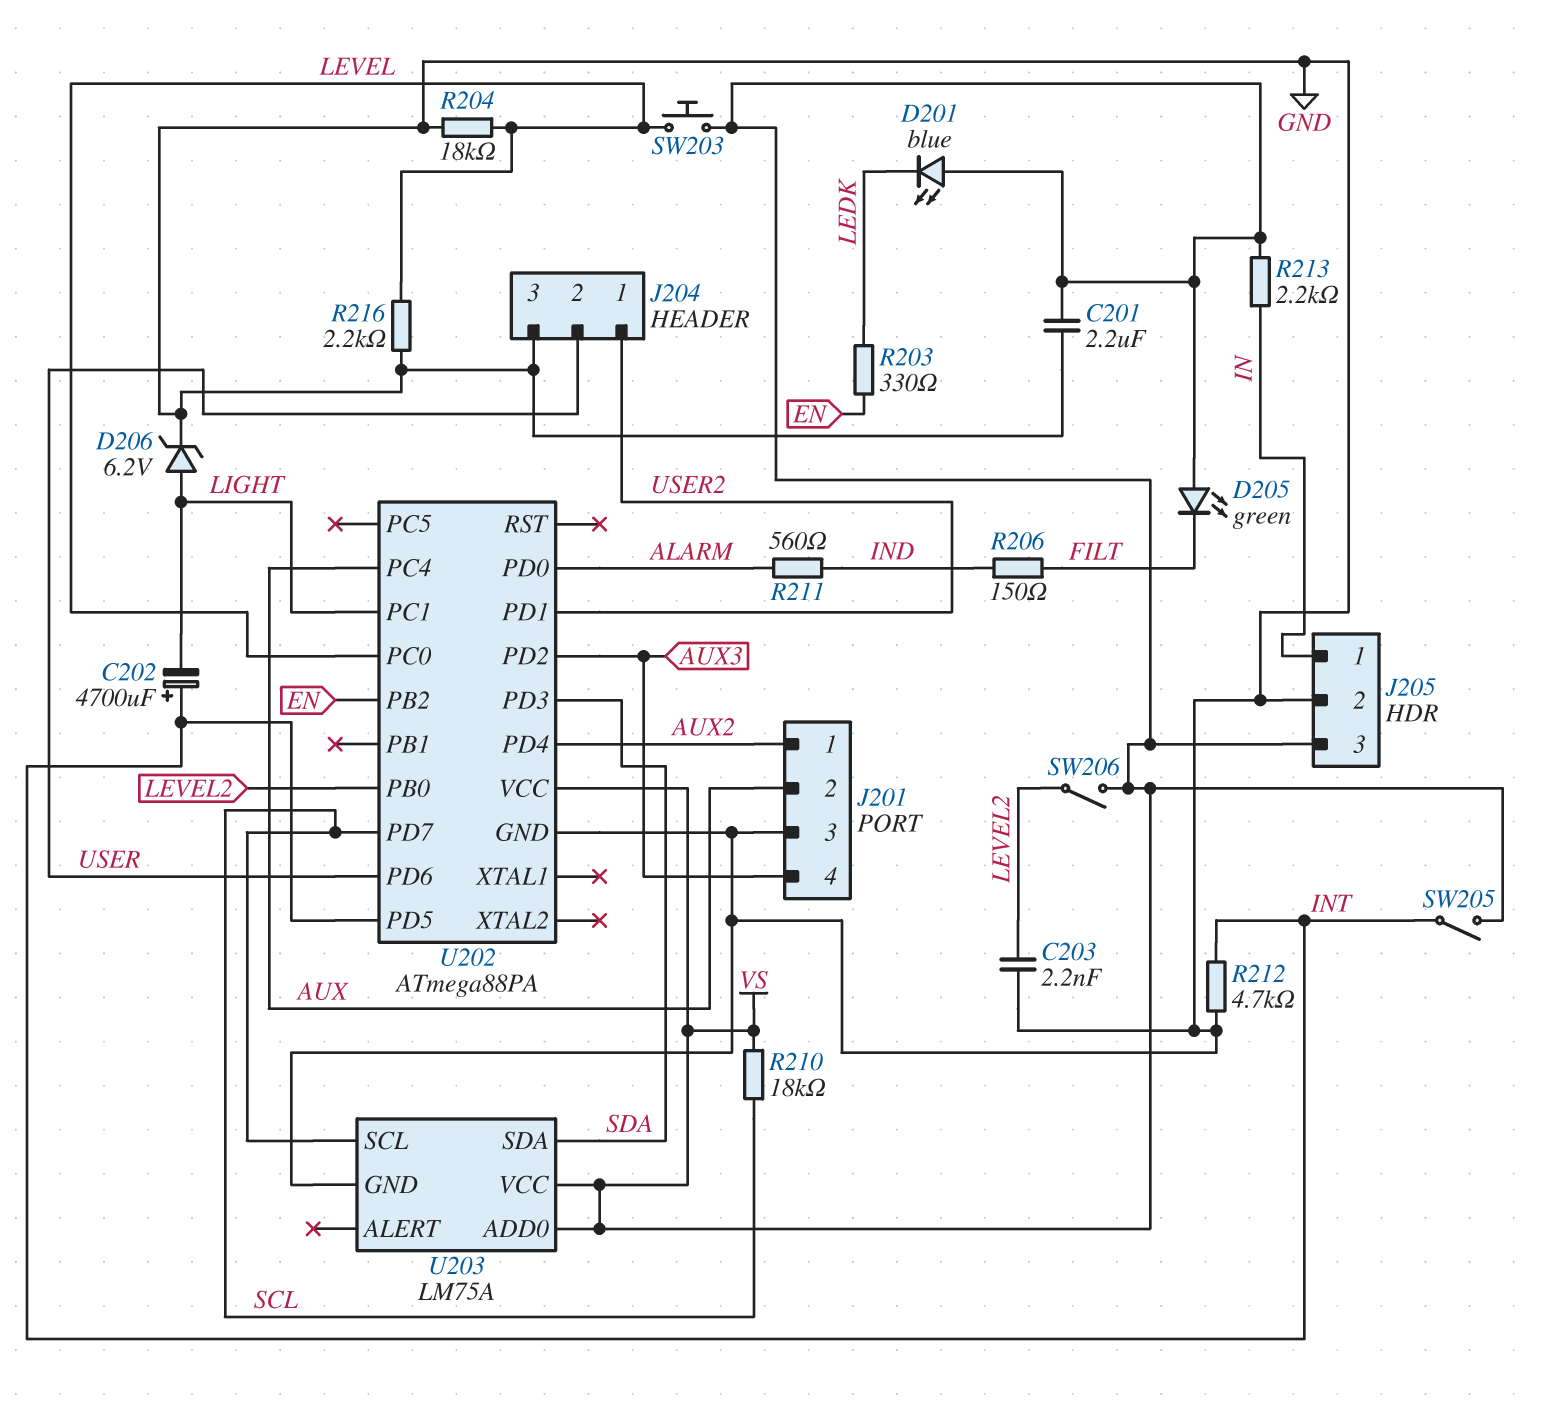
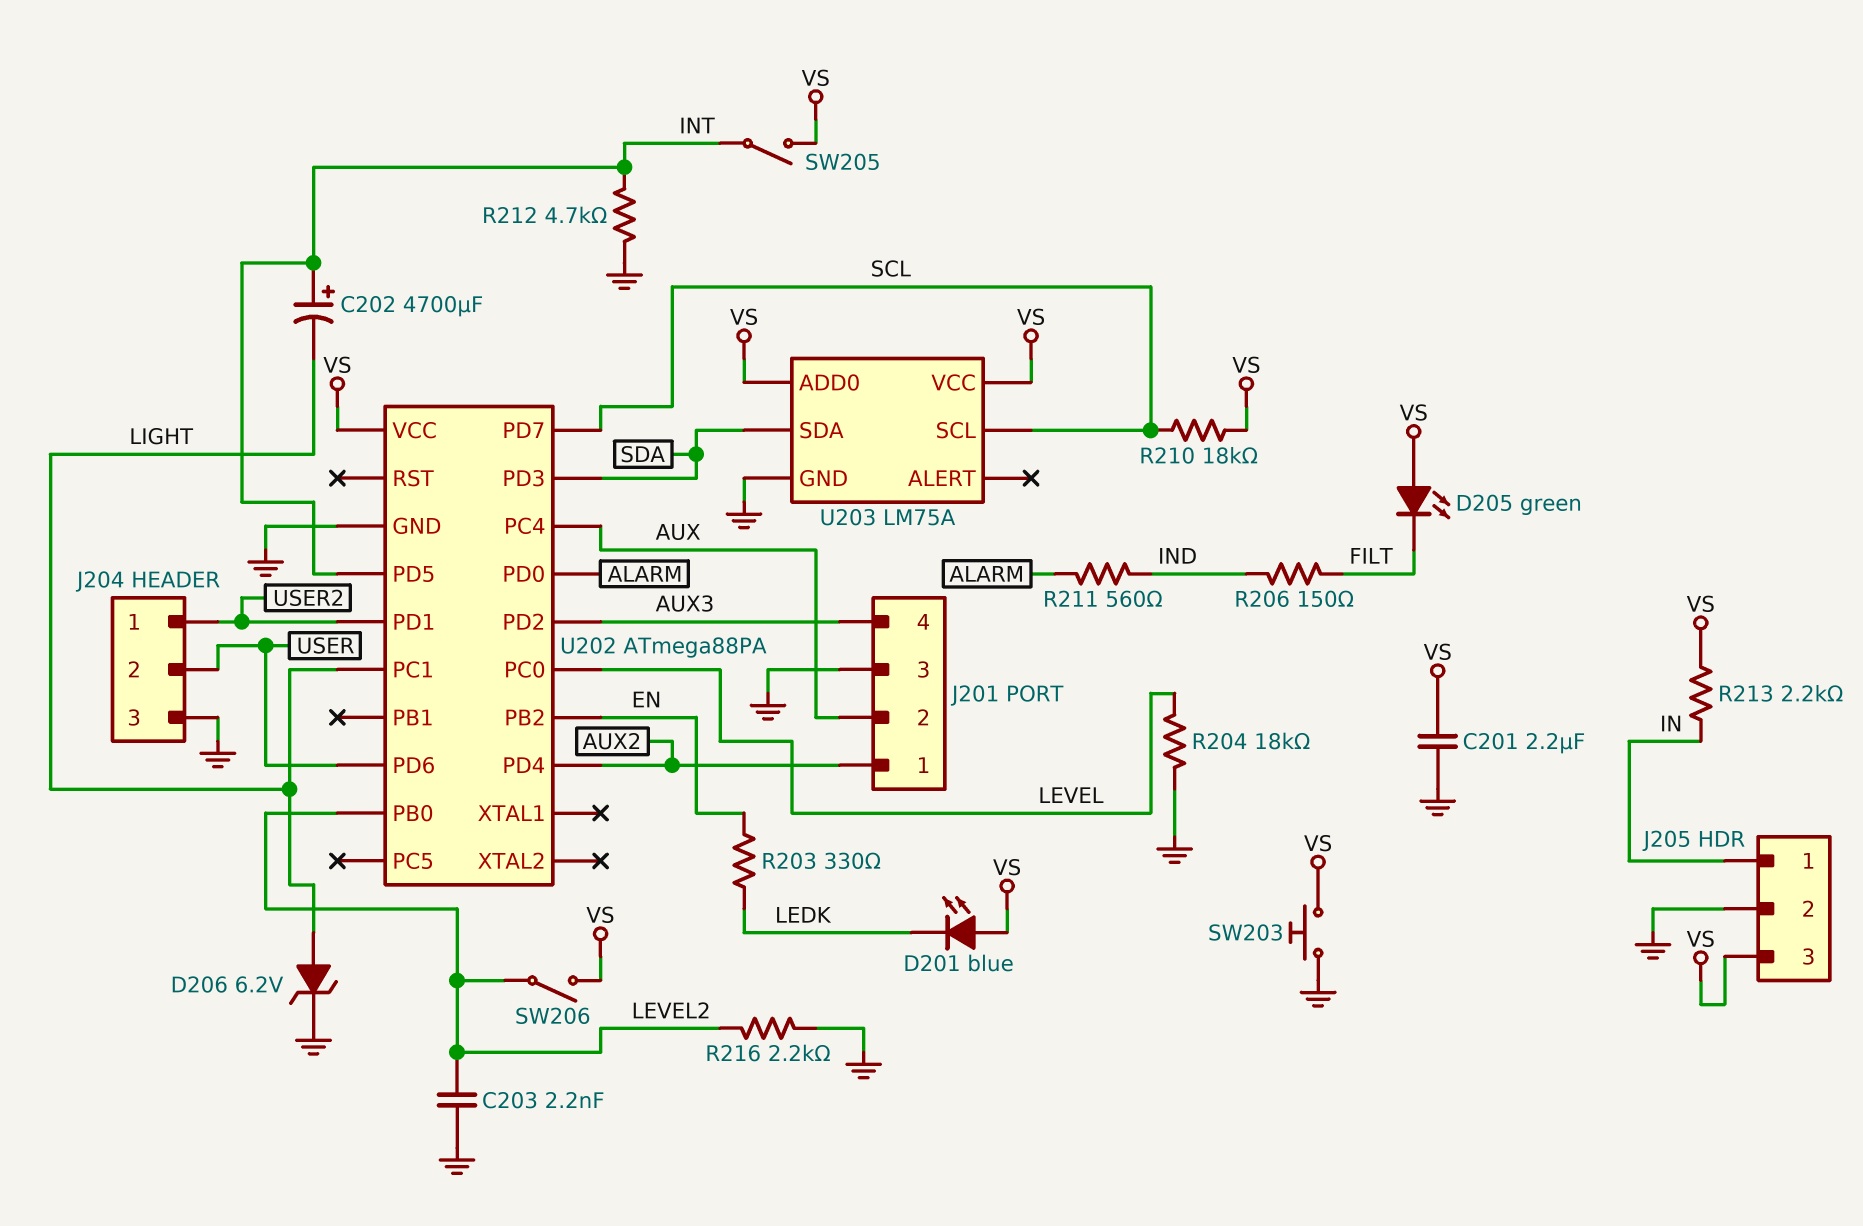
R216: 2.2k (GND, LEVEL) -> 2.2k (GND, LEVEL2)
SW203: button (LEVEL, VS) -> button (GND, VS)

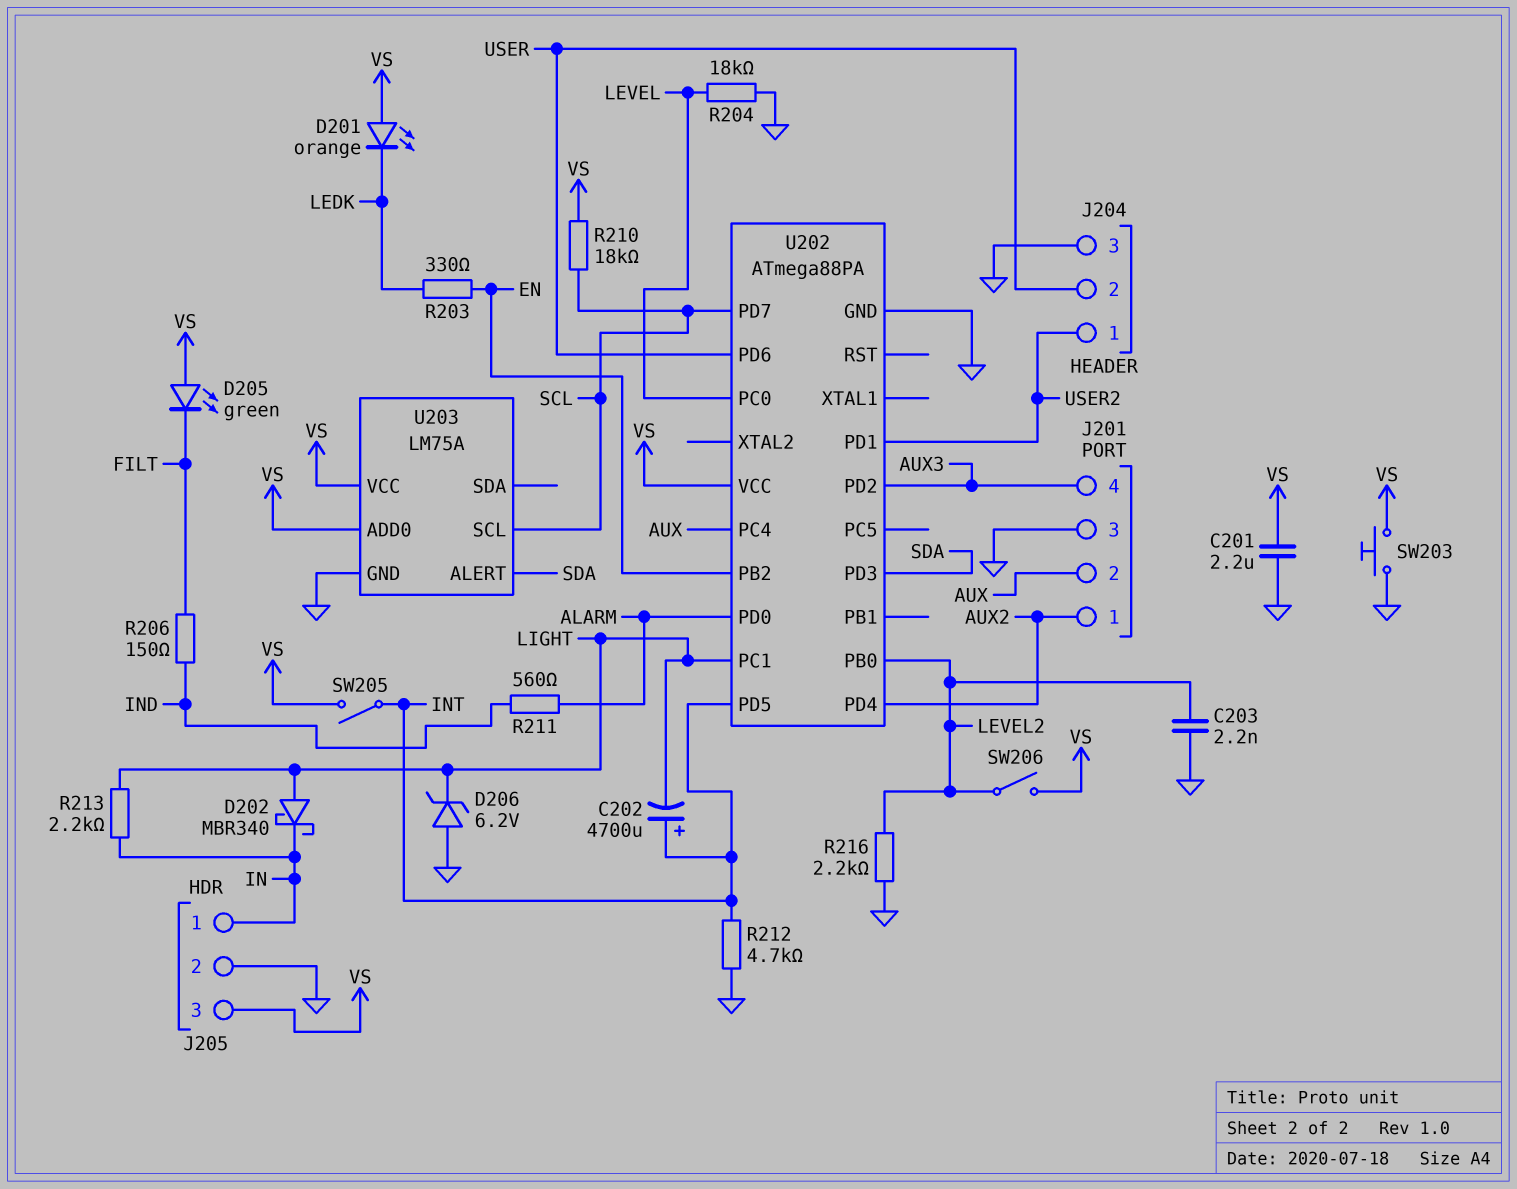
D201: LED blue (A VS, K LEDK) -> LED orange (A VS, K LEDK)
D202: none -> schottky MBR340 (A LIGHT, K IN)
D206: zener 6.2V (A LIGHT, K GND) -> zener 6.2V (A GND, K LIGHT)
R213: 2.2k (IN, VS) -> 2.2k (IN, LIGHT)
U203 pin ALERT: none -> SDA
U203 pin SDA: SDA -> none

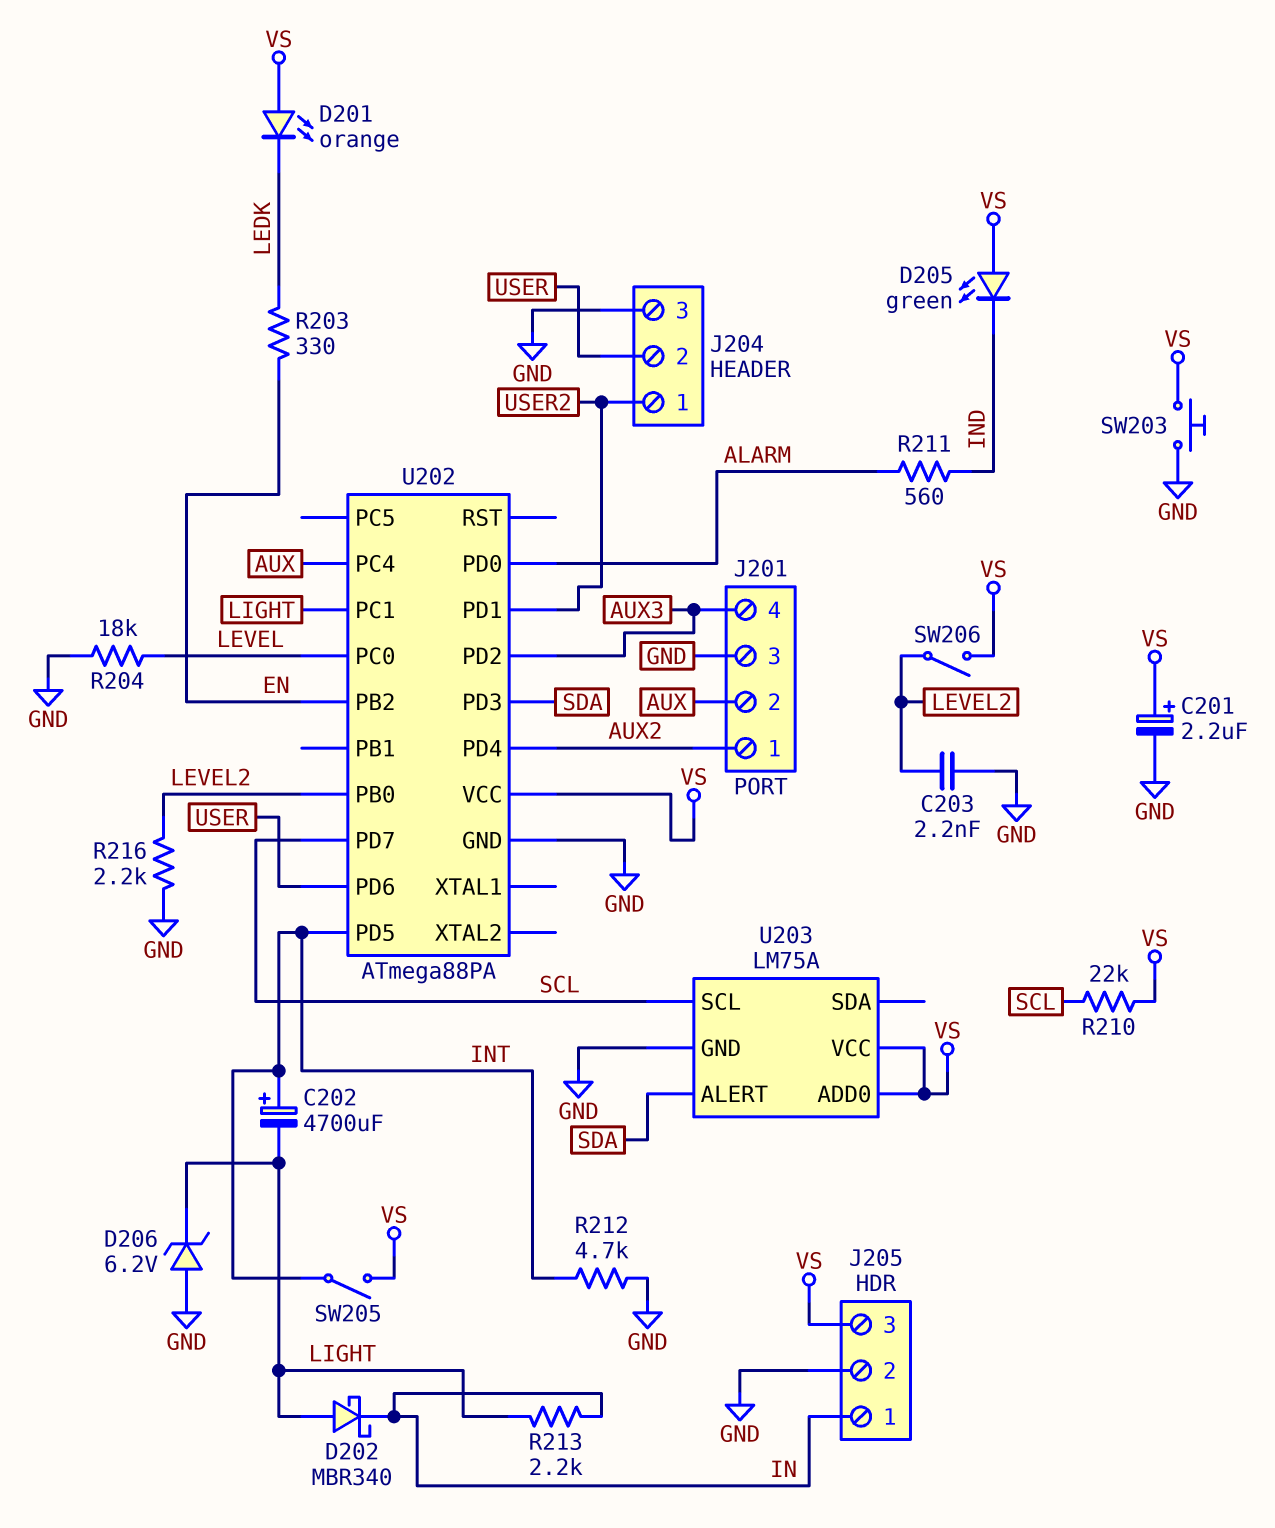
C201: 2.2uF (GND, VS) -> 2.2uF (plus VS, minus GND)
D205: LED green (A VS, K FILT) -> LED green (A VS, K IND)
R206: 150 (FILT, IND) -> none
R210: 18k (SCL, VS) -> 22k (SCL, VS)

